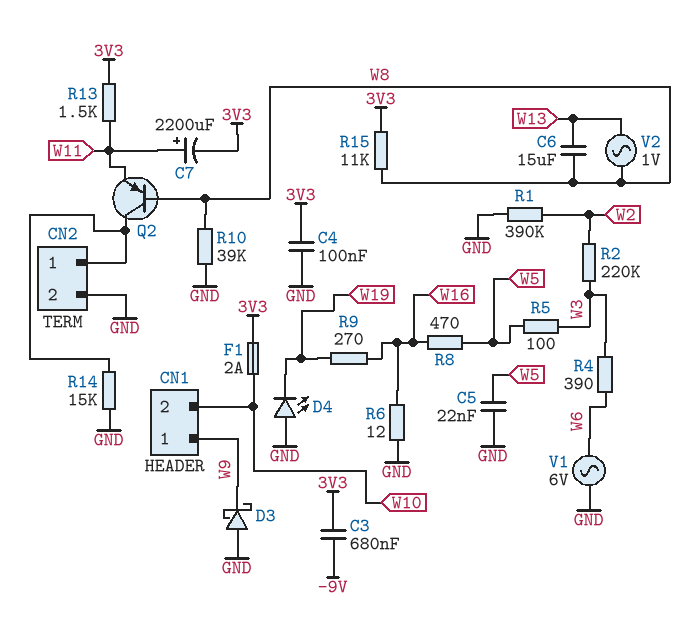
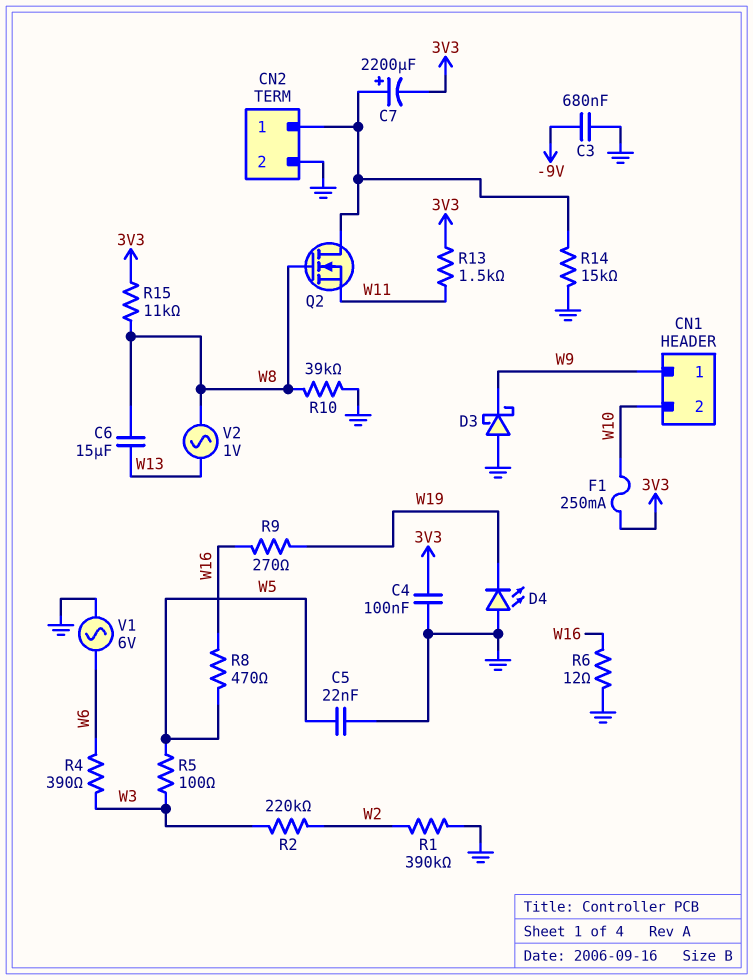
C3: 680nF (-9V, 3V3) -> 680nF (-9V, GND)
C7: 2200uF (plus W11, minus 3V3) -> 2200uF (plus CN2/1, minus 3V3)
F1: 2A (3V3, W10) -> 250mA (3V3, W10)
Q2: PNP (B W8, C CN2/1, E W11) -> NMOS (G W8, D CN2/1, S W11)

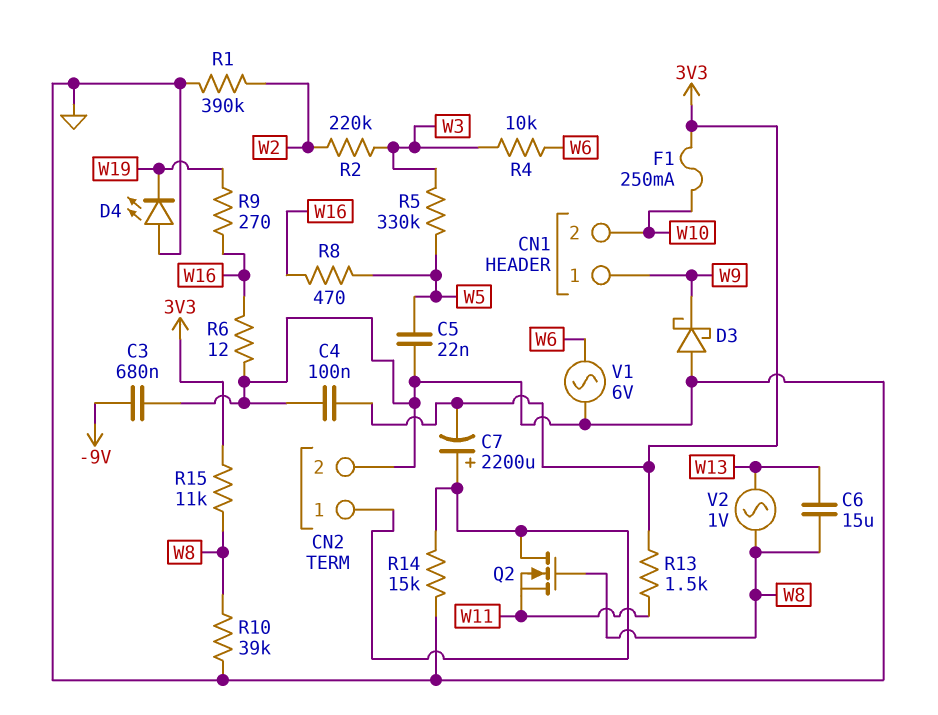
R4: 390 (W3, W6) -> 10k (W3, W6)
R5: 100 (W3, W5) -> 330k (W3, W5)

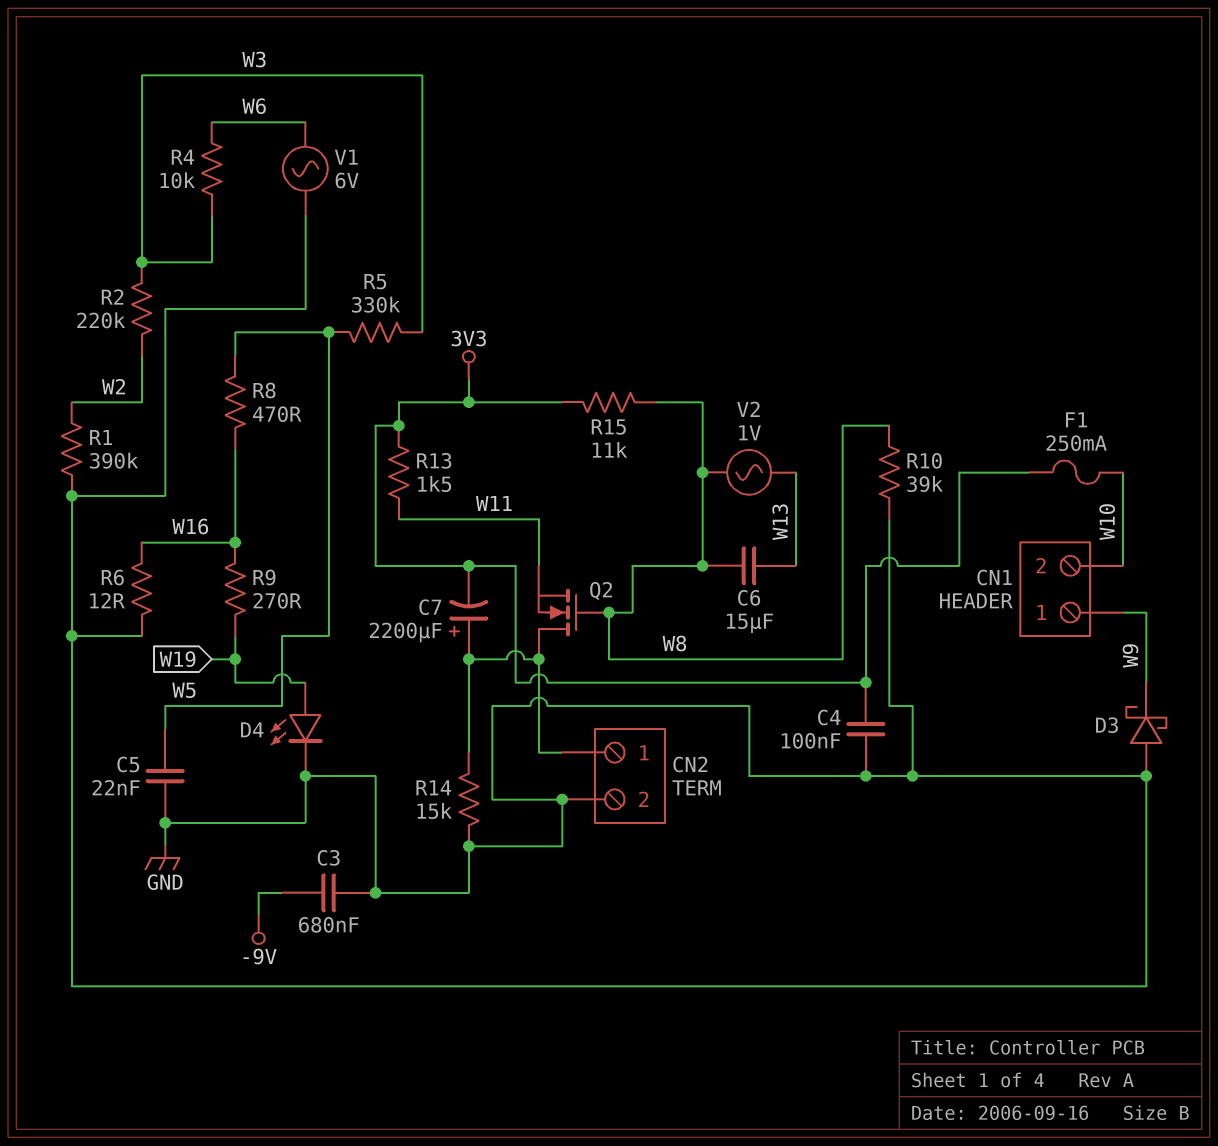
D4: LED (A GND, K W19) -> LED (A W19, K GND)

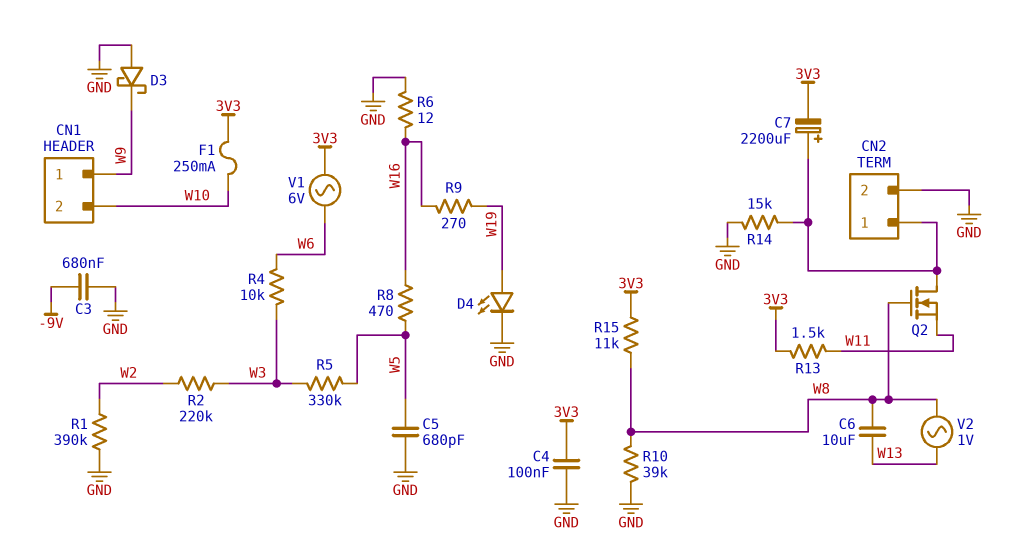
C5: 22nF (GND, W5) -> 680pF (GND, W5)
C6: 15uF (W8, W13) -> 10uF (W8, W13)
V1: AC 6V (GND, W6) -> AC 6V (3V3, W6)

